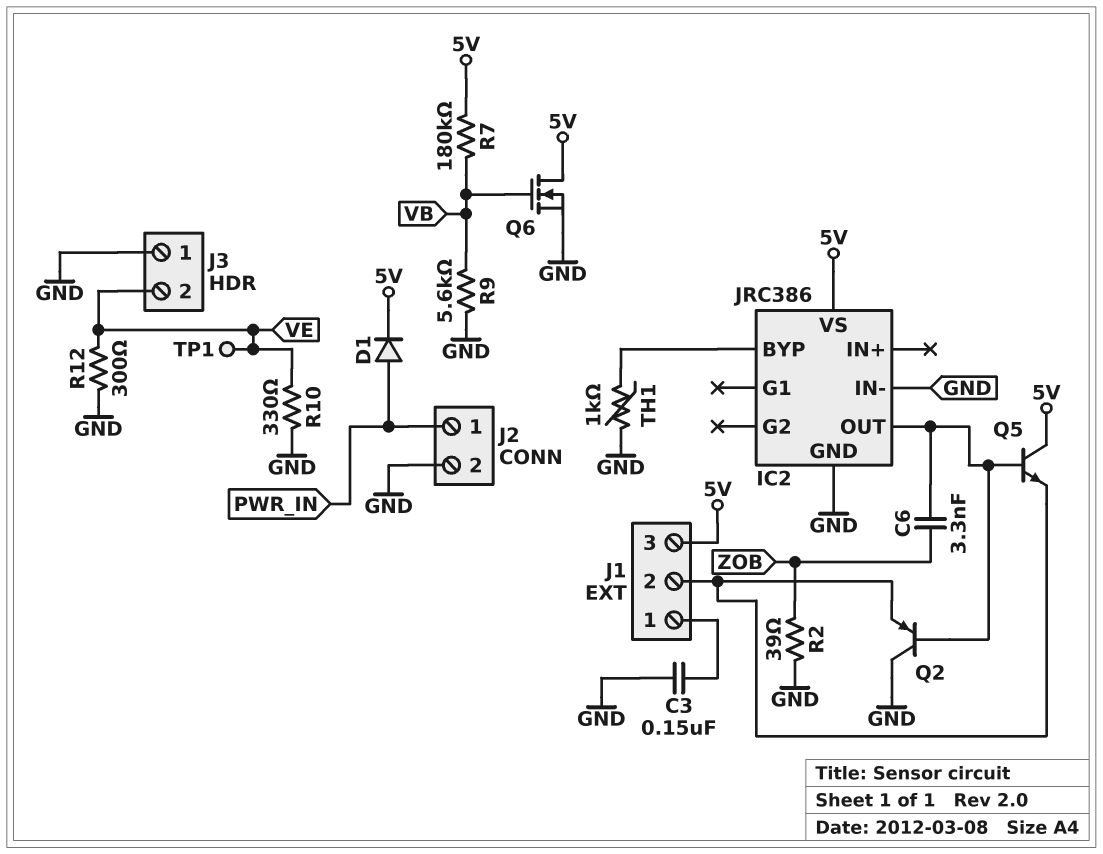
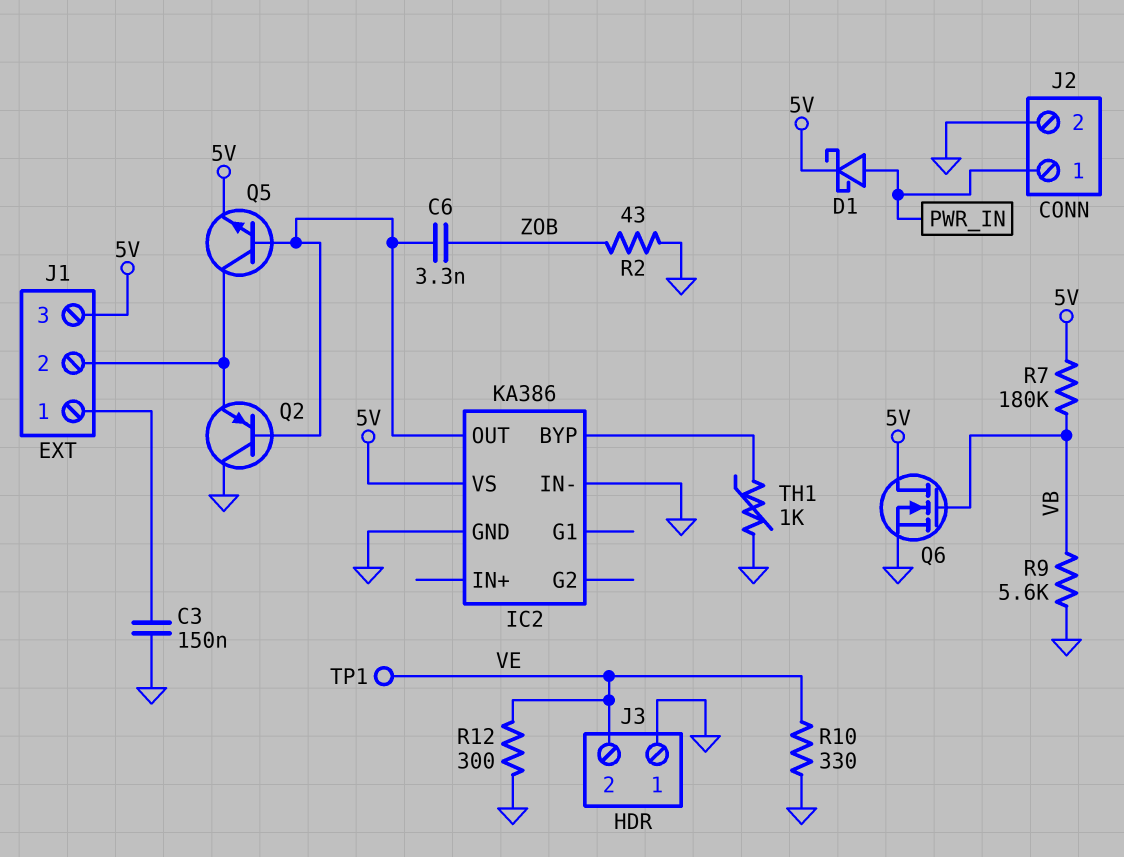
D1: diode (A PWR_IN, K 5V) -> schottky (A PWR_IN, K 5V)
IC2: JRC386 -> KA386
Q5: NPN (B IC2/OUT, C 5V, E J1/2) -> NPN (B IC2/OUT, C J1/2, E 5V)
R2: 39 (GND, ZOB) -> 43 (GND, ZOB)

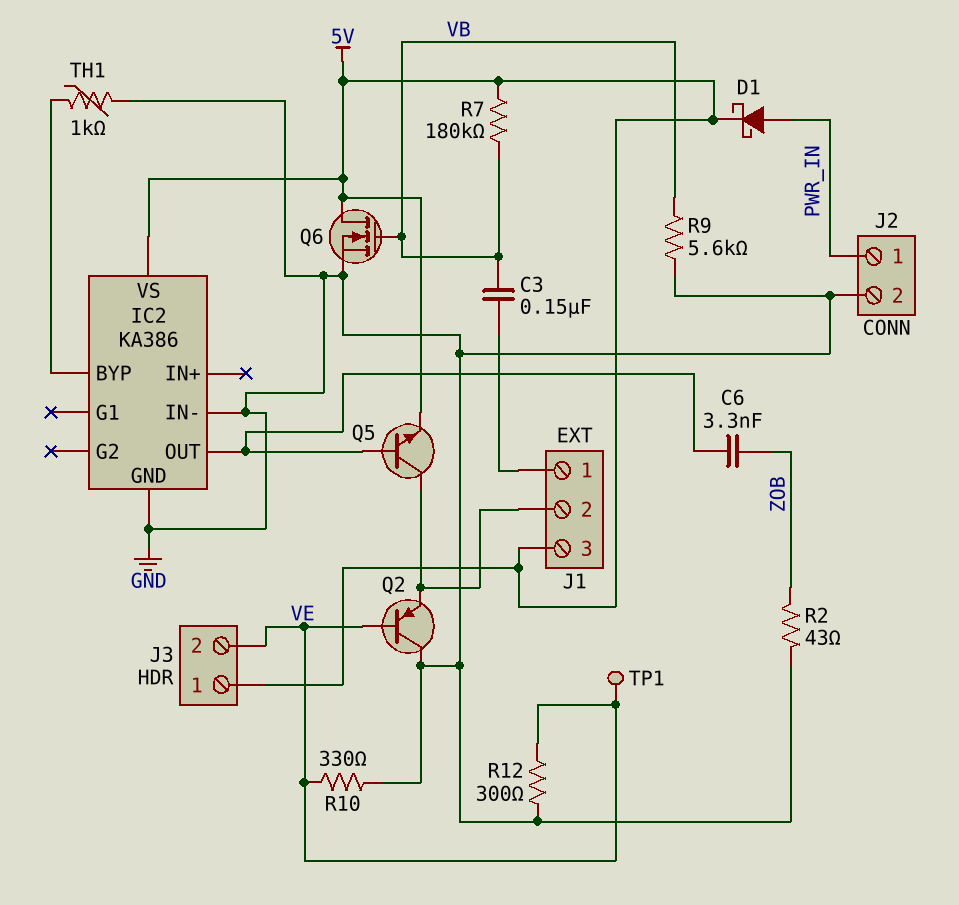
C3: 150nF (GND, J1/1) -> 150nF (J1/1, VB)
J3 pin 1: GND -> 5V
Q2: PNP (B IC2/OUT, C GND, E J1/2) -> PNP (B VE, C GND, E J1/2)

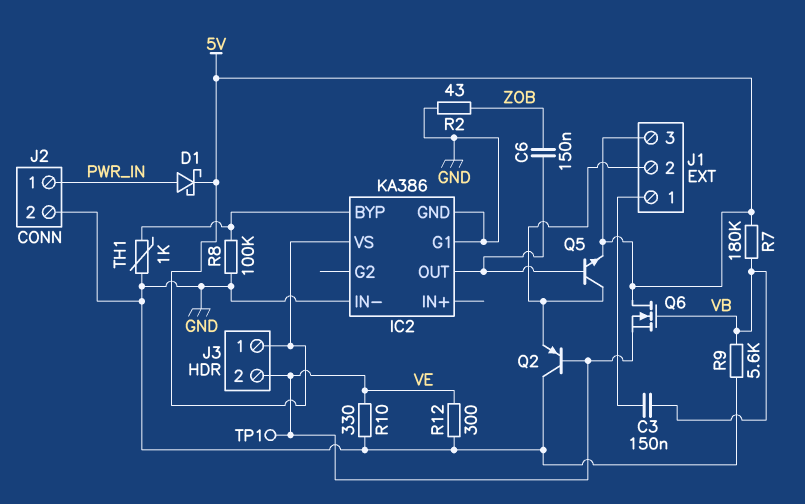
C6: 3.3nF (IC2/OUT, ZOB) -> 150nF (IC2/OUT, ZOB)
IC2 pin G1: none -> GND
Q6: NMOS (G VB, D 5V, S GND) -> NMOS (G VB, D 5V, S VE)
R8: none -> 100k (GND, IC2/BYP)

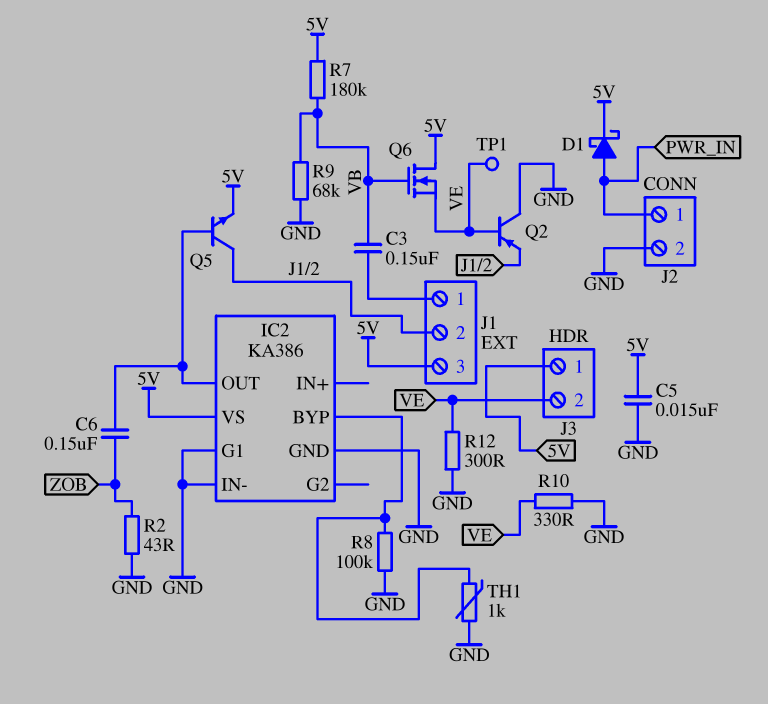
C5: none -> 15nF (5V, GND)
R9: 5.6k (GND, VB) -> 68k (GND, VB)

